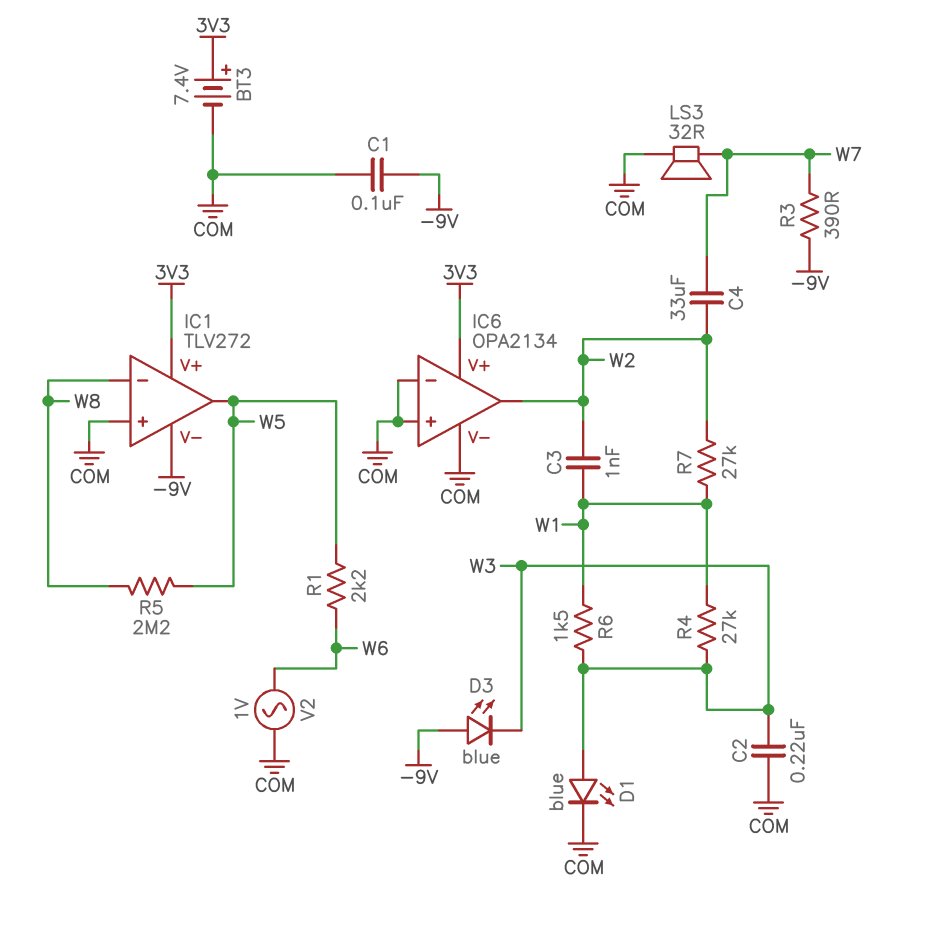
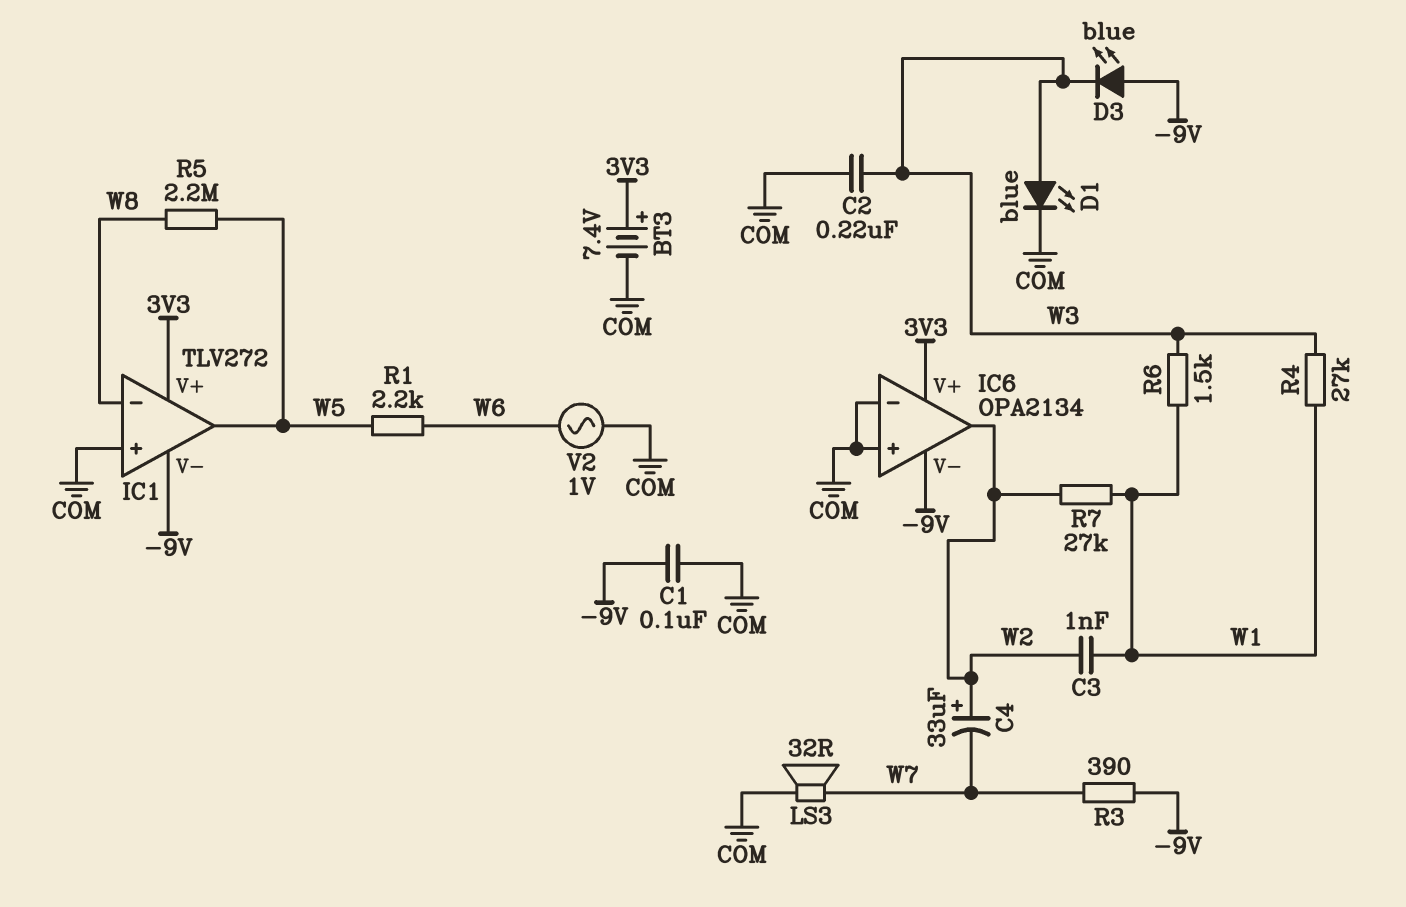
C4: 33uF (W2, W7) -> 33uF (plus W2, minus W7)
IC6 pin V-: COM -> -9V

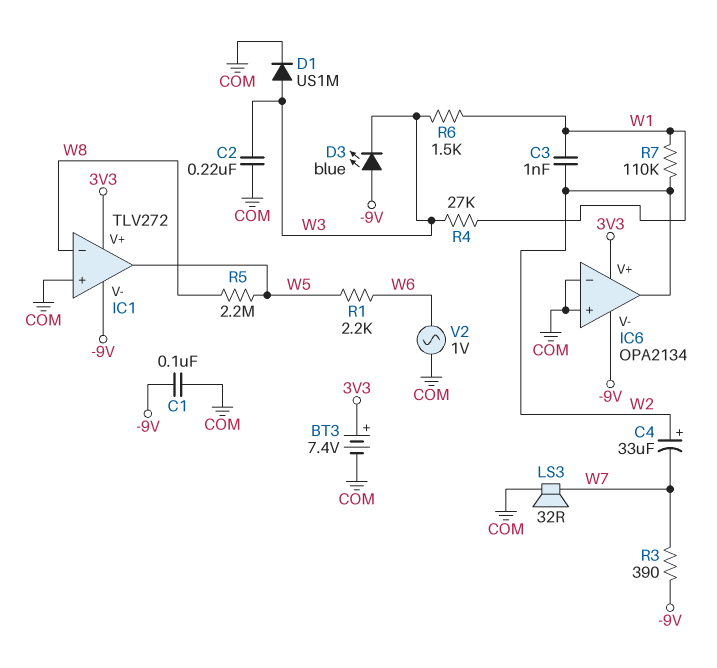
D1: LED blue (A W3, K COM) -> diode US1M (A W3, K COM)
R7: 27k (W1, W2) -> 110k (W1, W2)

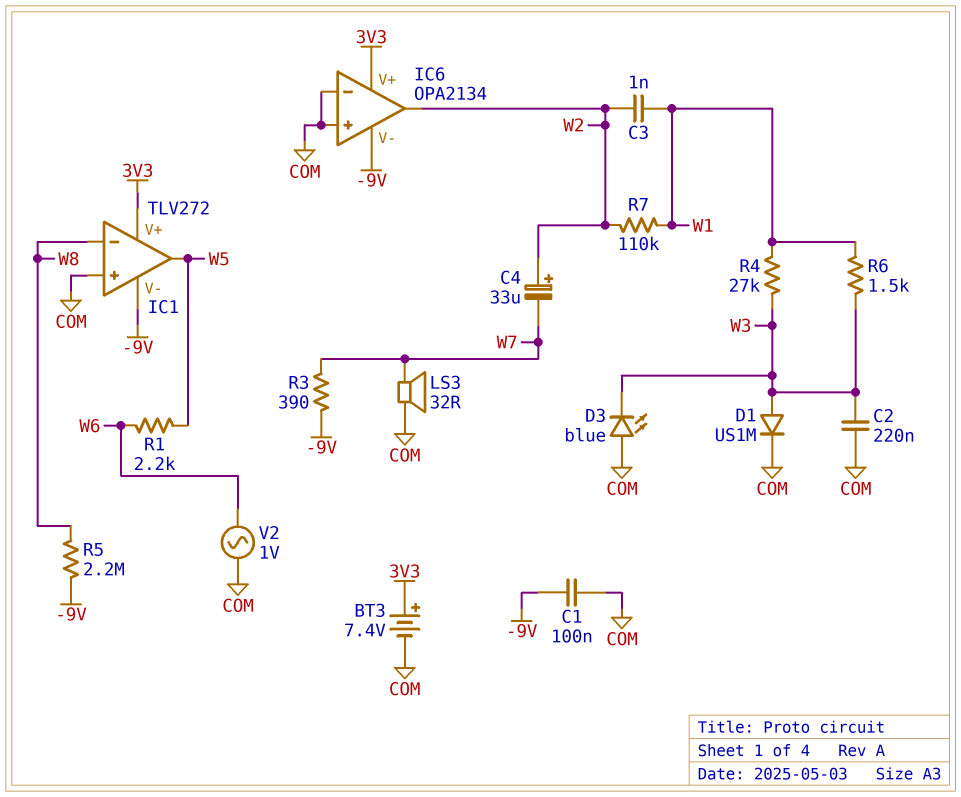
D3: LED blue (A -9V, K W3) -> LED blue (A COM, K W3)
R5: 2.2M (W5, W8) -> 2.2M (-9V, W8)

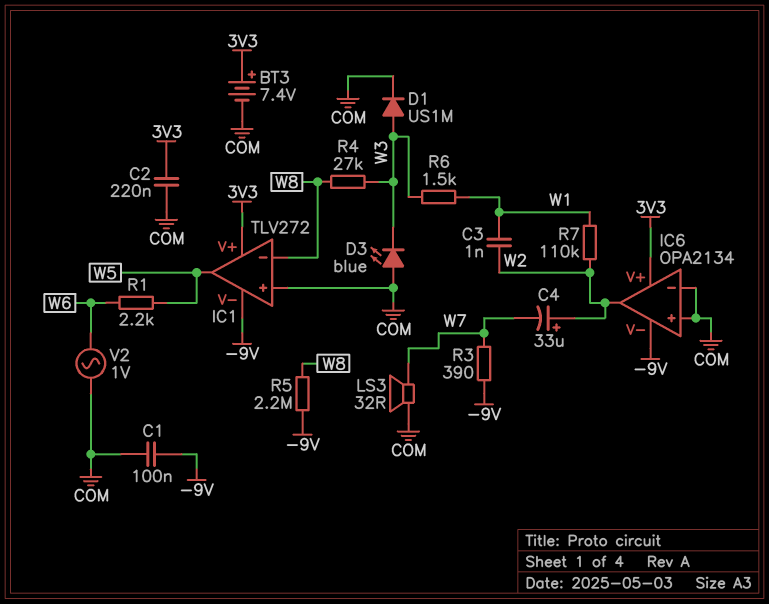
C2: 220nF (COM, W3) -> 220nF (3V3, COM)
R4: 27k (W1, W3) -> 27k (W3, W8)

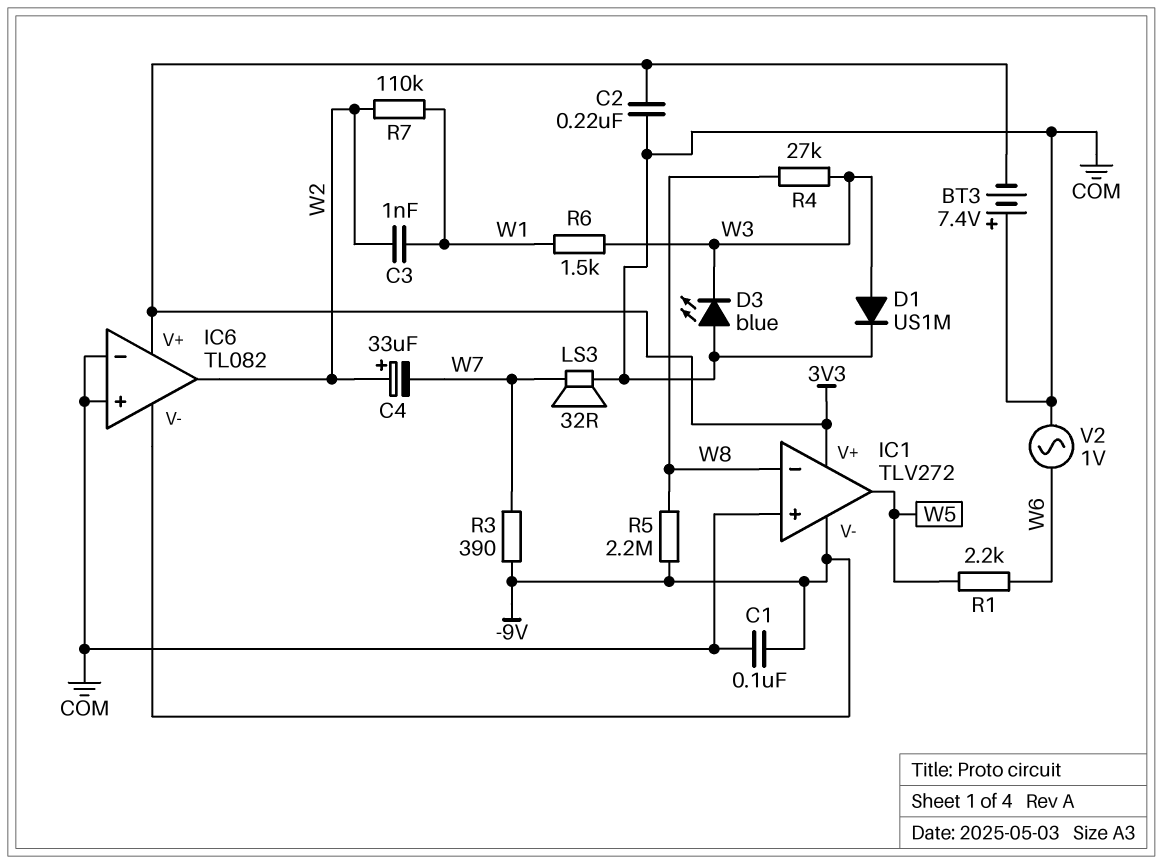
BT3: 7.4V (plus 3V3, minus COM) -> 7.4V (plus COM, minus 3V3)
IC6: OPA2134 -> TL082

